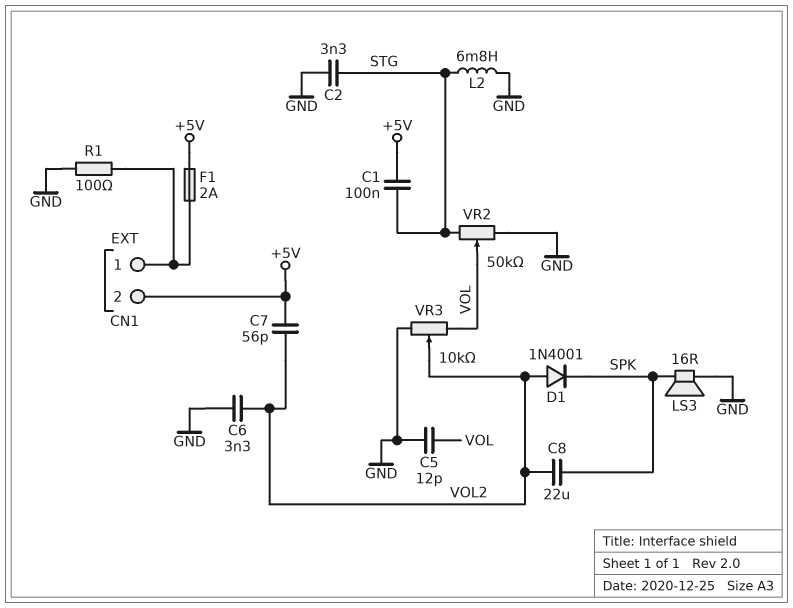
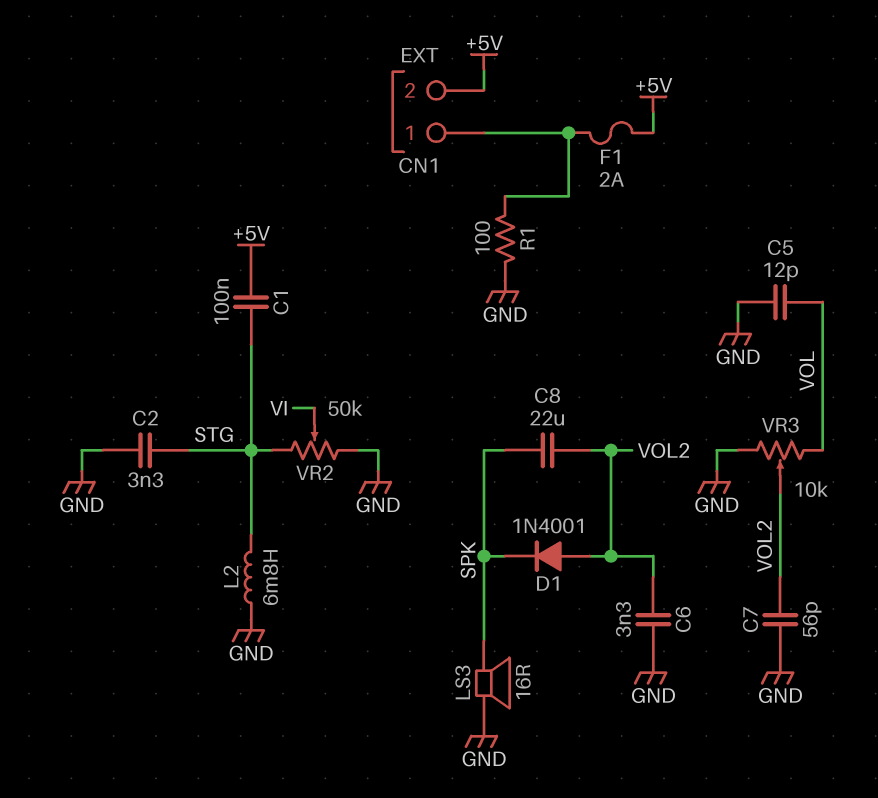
C7: 56pF (+5V, VOL2) -> 56pF (GND, VOL2)
VR2: 50k (GND, STG, wiper VOL) -> 50k (GND, STG, wiper VI)

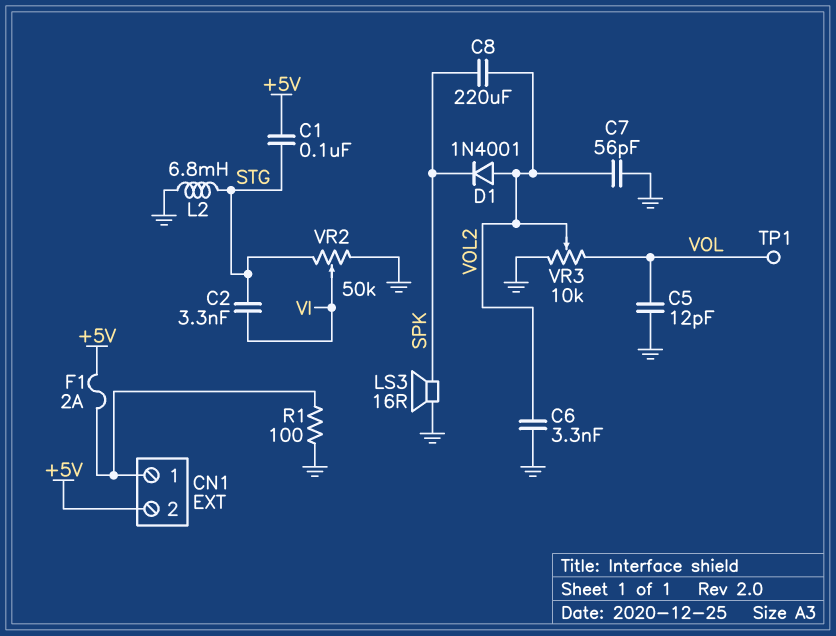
C2: 3.3nF (GND, STG) -> 3.3nF (STG, VI)
C8: 22uF (SPK, VOL2) -> 220uF (SPK, VOL2)
TP1: none -> test point (VOL)

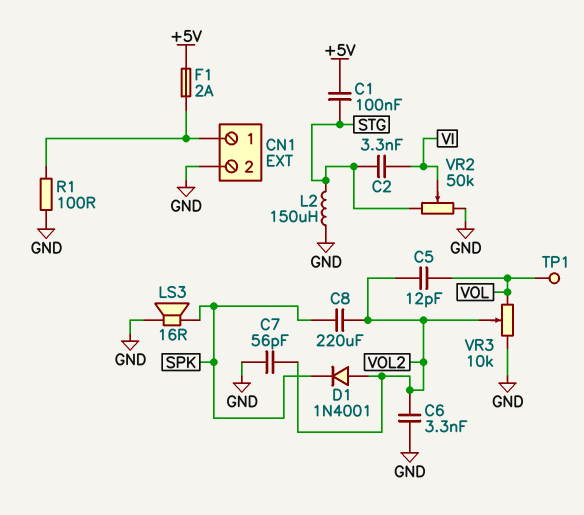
C5: 12pF (GND, VOL) -> 12pF (VOL, VOL2)
CN1 pin 2: +5V -> GND
L2: 6.8mH (GND, STG) -> 150uH (GND, STG)

